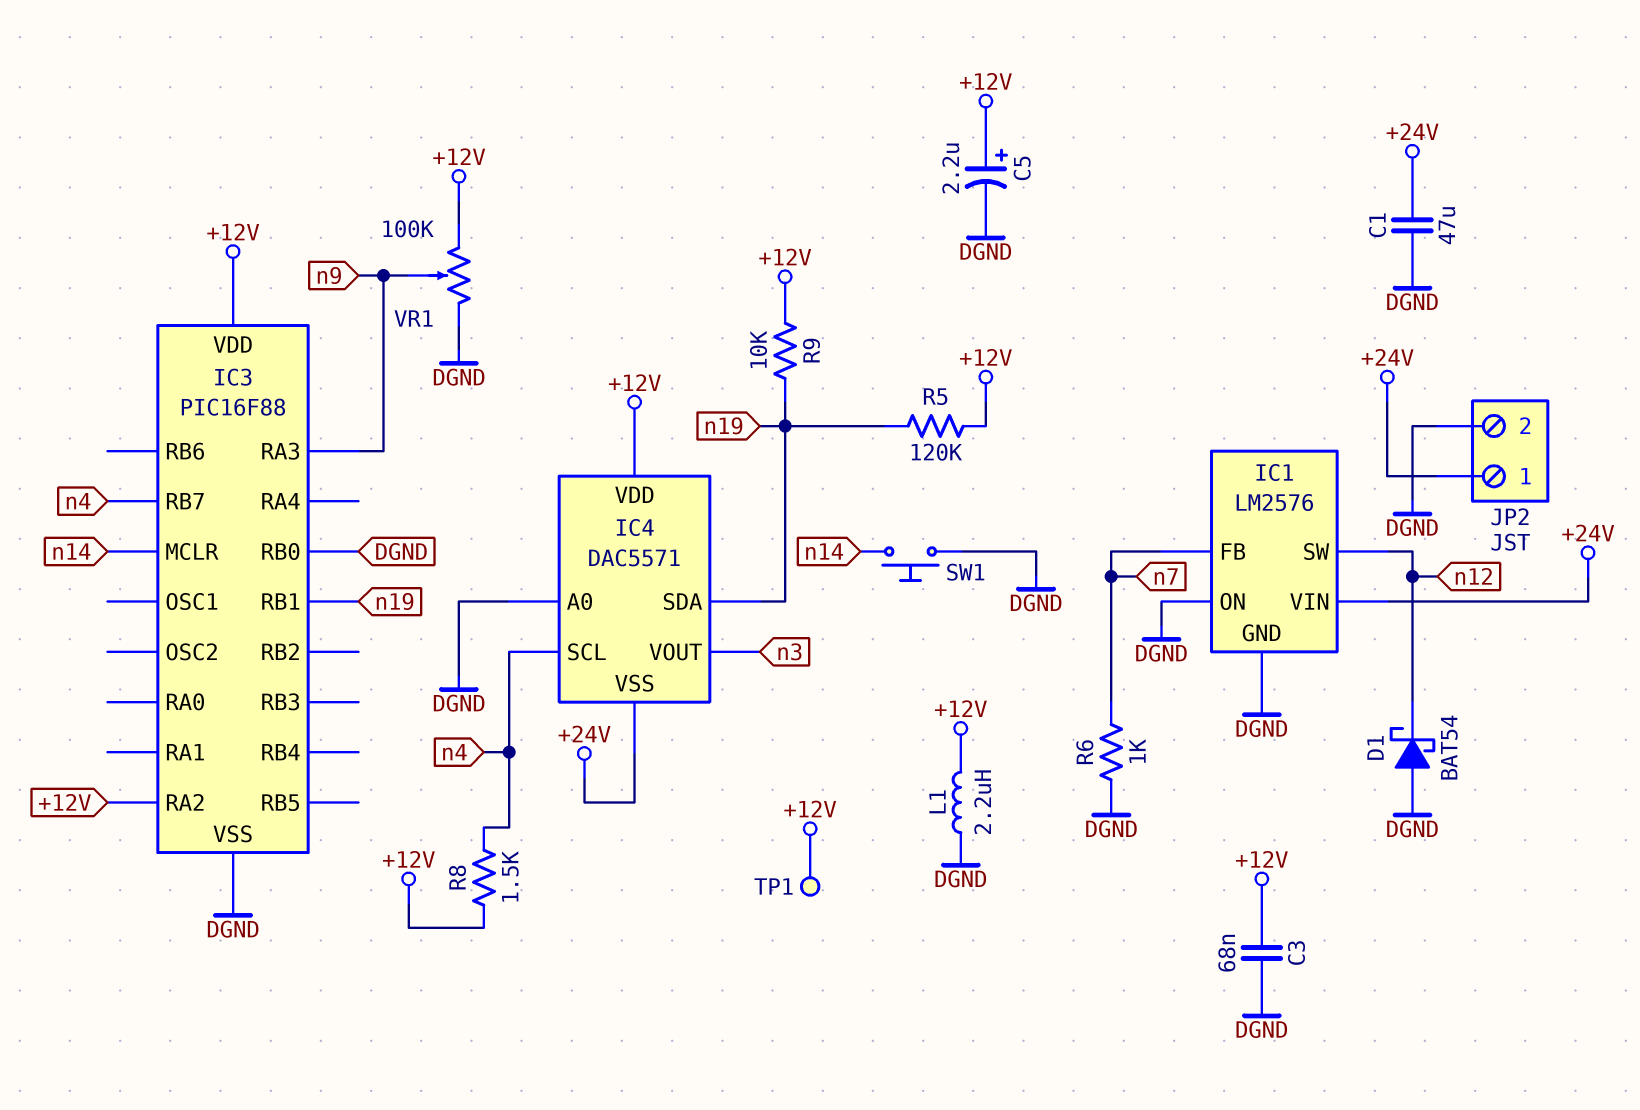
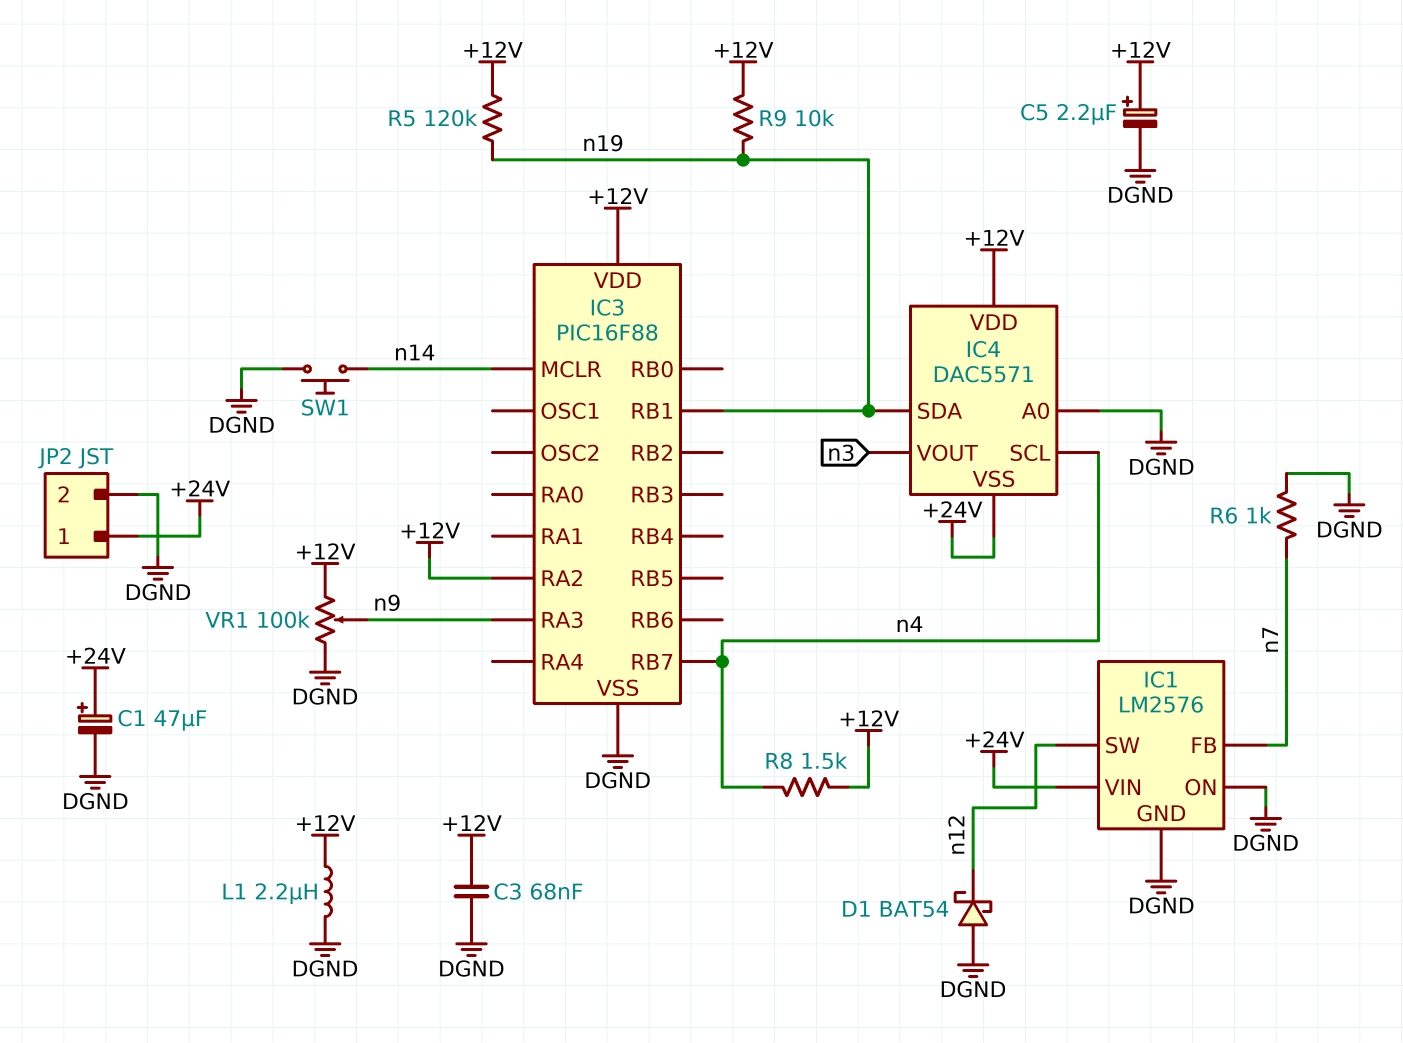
C1: 47uF (+24V, DGND) -> 47uF (plus +24V, minus DGND)
IC3 pin RB0: DGND -> none
TP1: test point (+12V) -> none

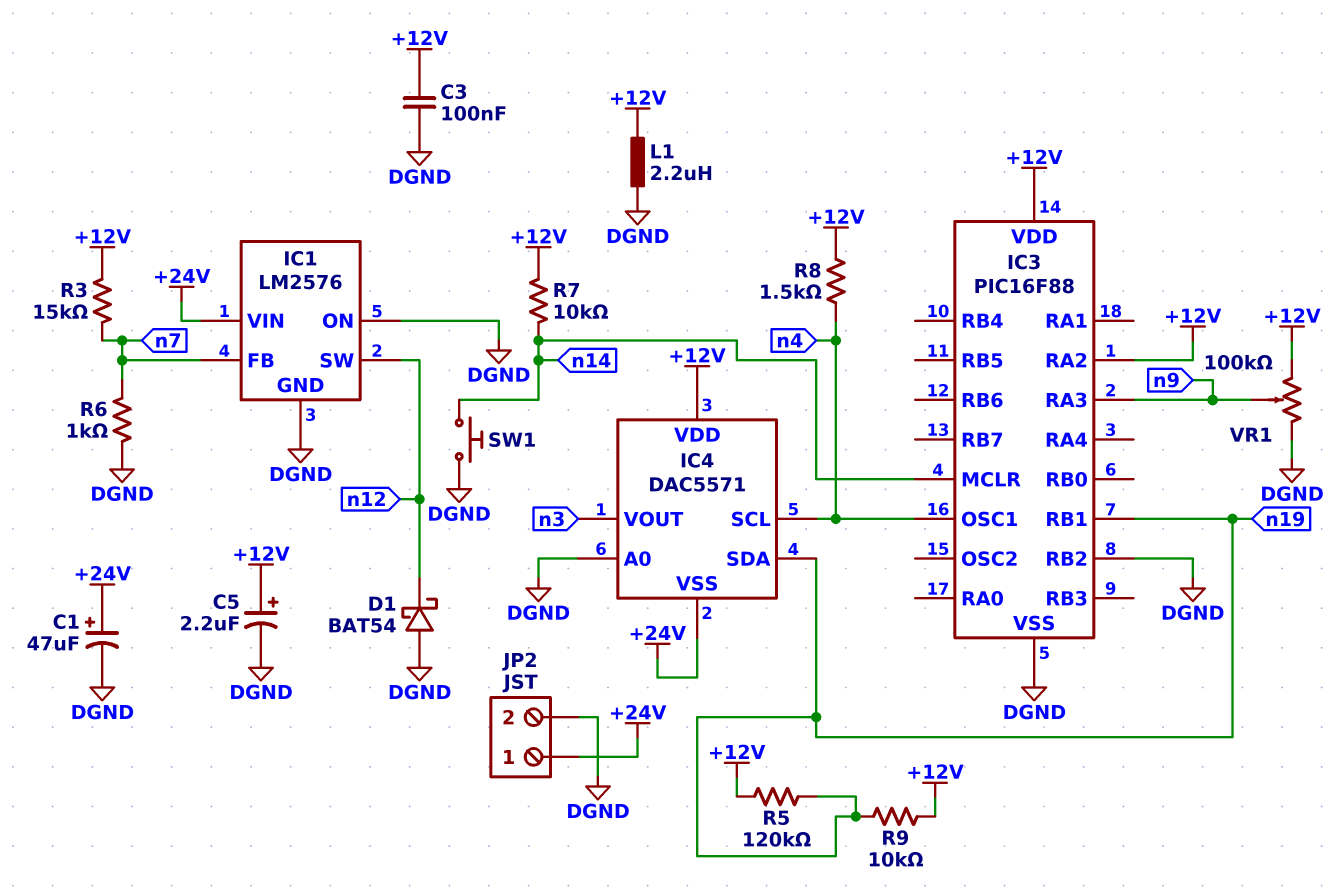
C3: 68nF (+12V, DGND) -> 100nF (+12V, DGND)
IC3 pin OSC1: none -> n4
IC3 pin RB2: none -> DGND
IC3 pin RB7: n4 -> none
R3: none -> 15k (+12V, n7)
R7: none -> 10k (+12V, n14)

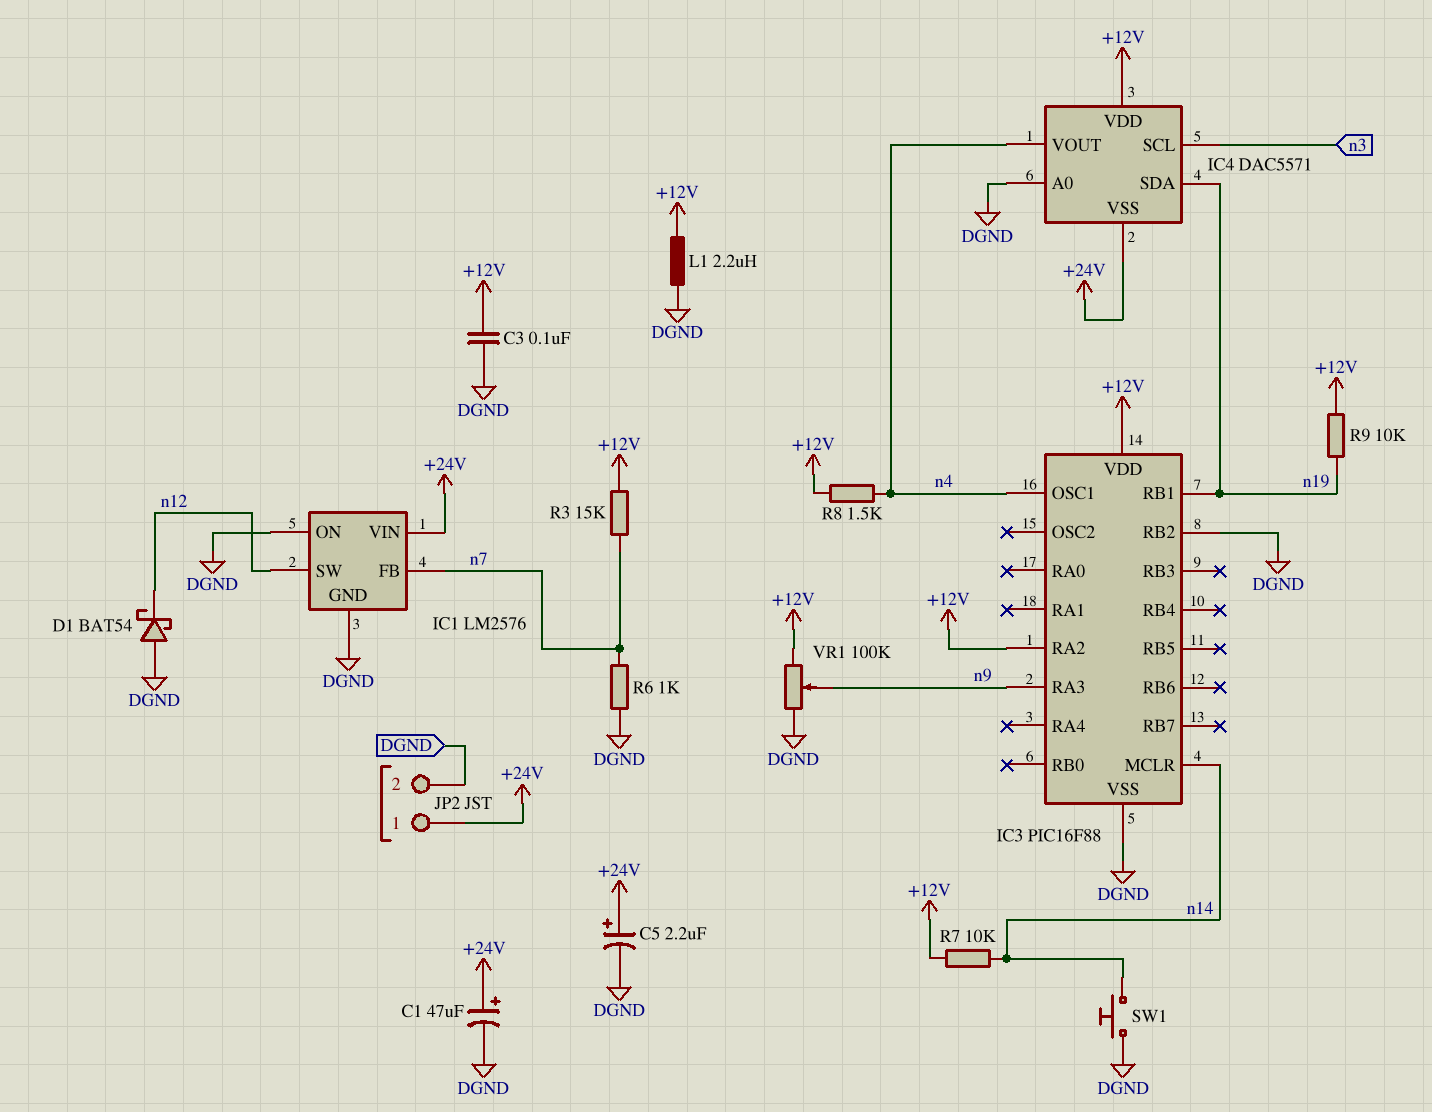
C5: 2.2uF (plus +12V, minus DGND) -> 2.2uF (plus +24V, minus DGND)
IC4 pin SCL: n4 -> n3
IC4 pin VOUT: n3 -> n4
R5: 120k (+12V, n19) -> none

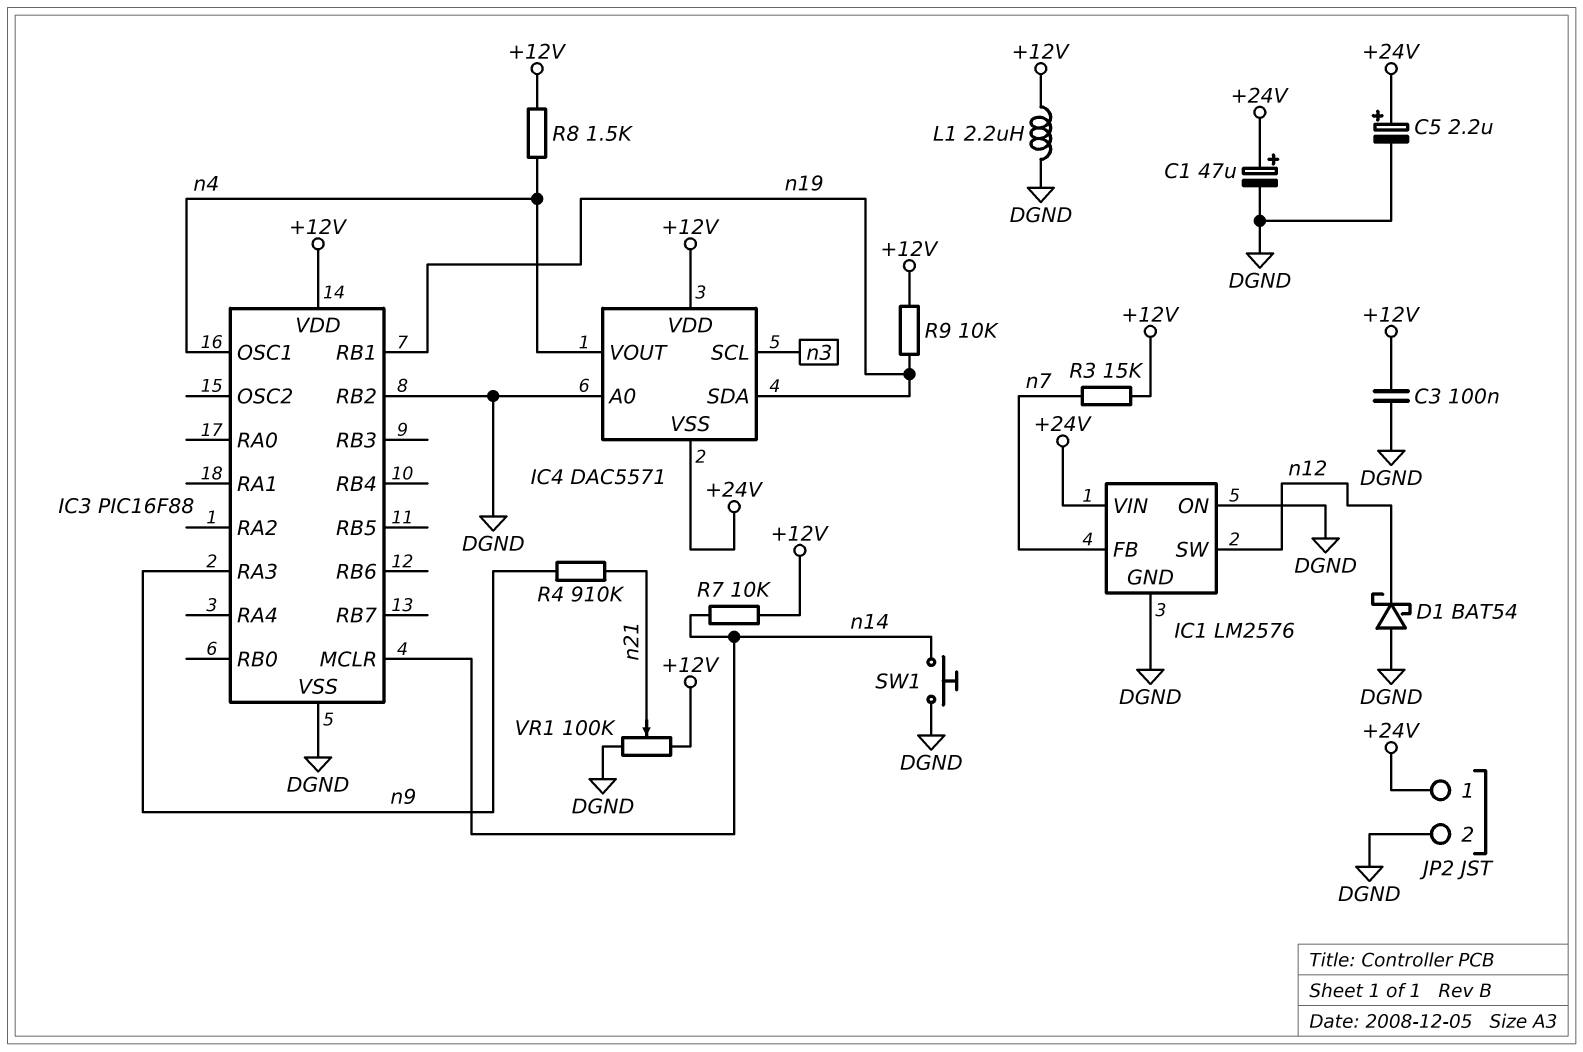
IC3 pin RA2: +12V -> none
R4: none -> 910k (n9, n21)
R6: 1k (DGND, n7) -> none
VR1: 100k (+12V, DGND, wiper n9) -> 100k (+12V, DGND, wiper n21)

